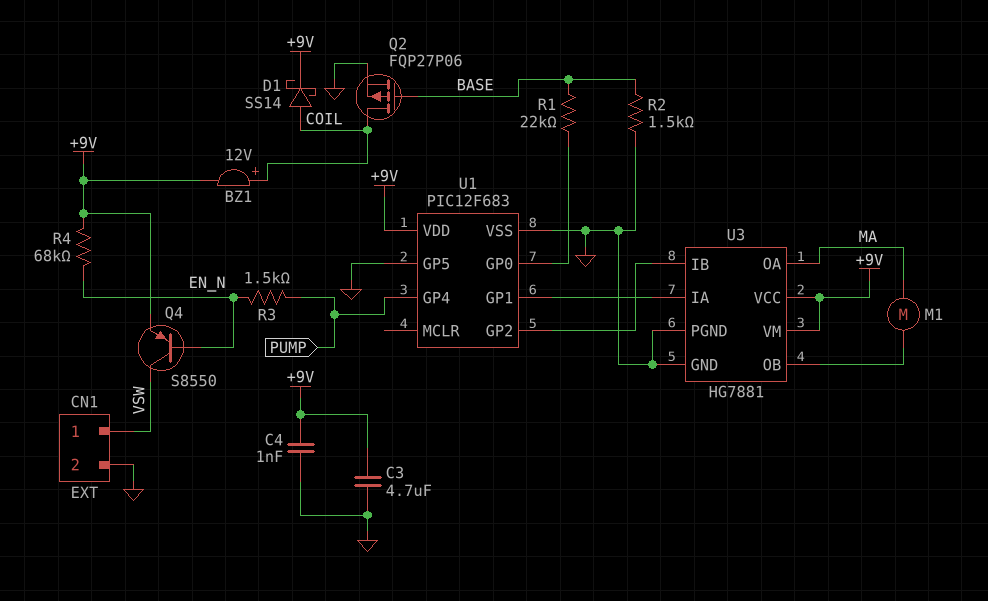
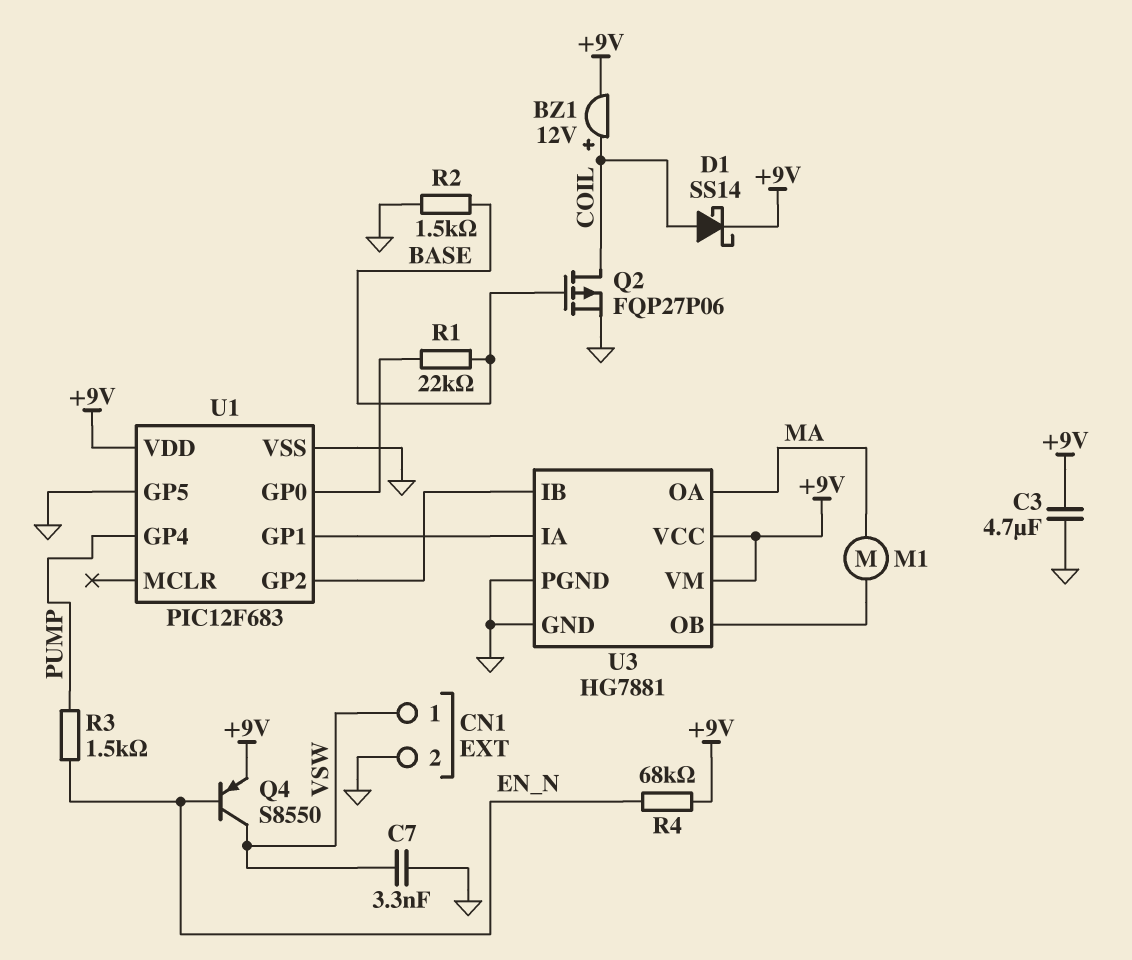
C4: 1nF (+9V, GND) -> none
C7: none -> 3.3nF (GND, VSW)

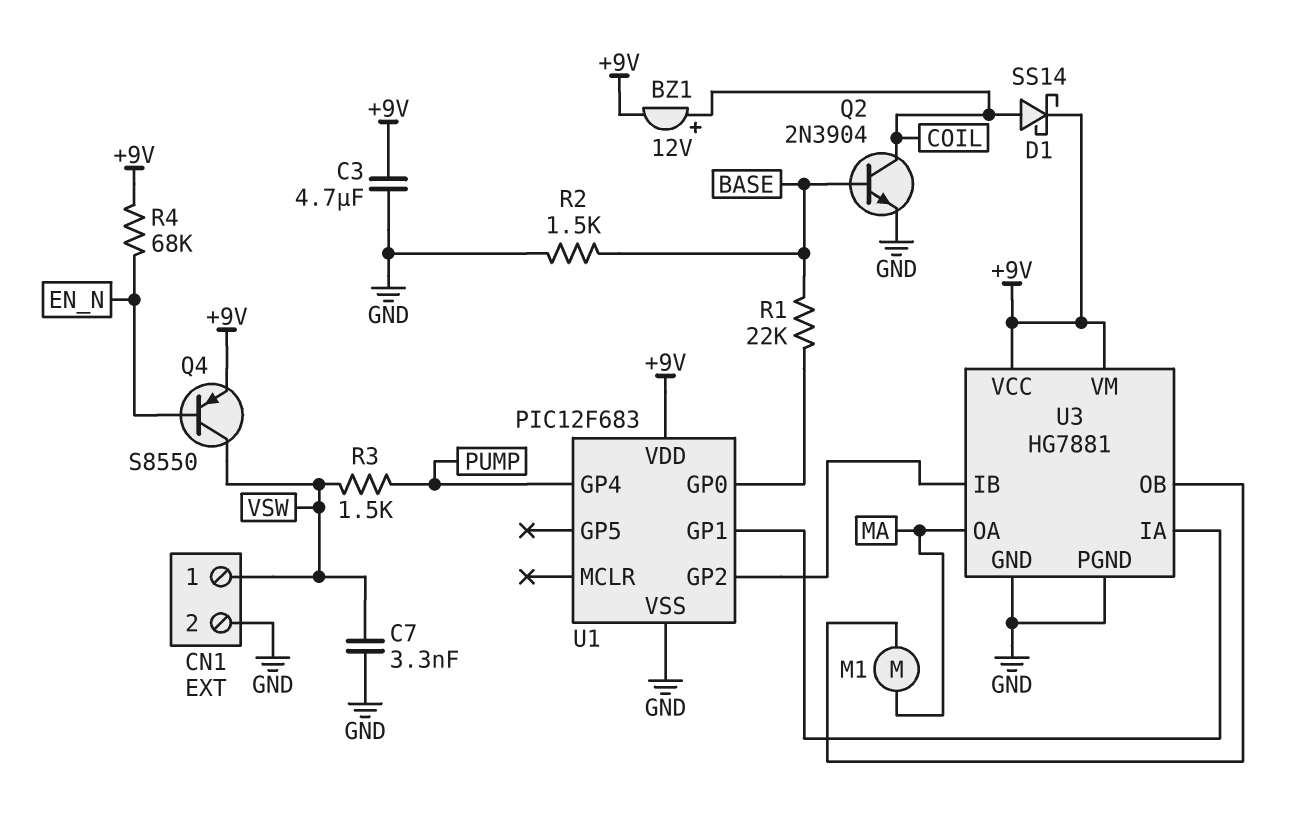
Q2: PMOS FQP27P06 (G BASE, D COIL, S GND) -> NPN 2N3904 (B BASE, C COIL, E GND)
R3: 1.5k (EN_N, PUMP) -> 1.5k (PUMP, VSW)
U1 pin GP5: GND -> none

